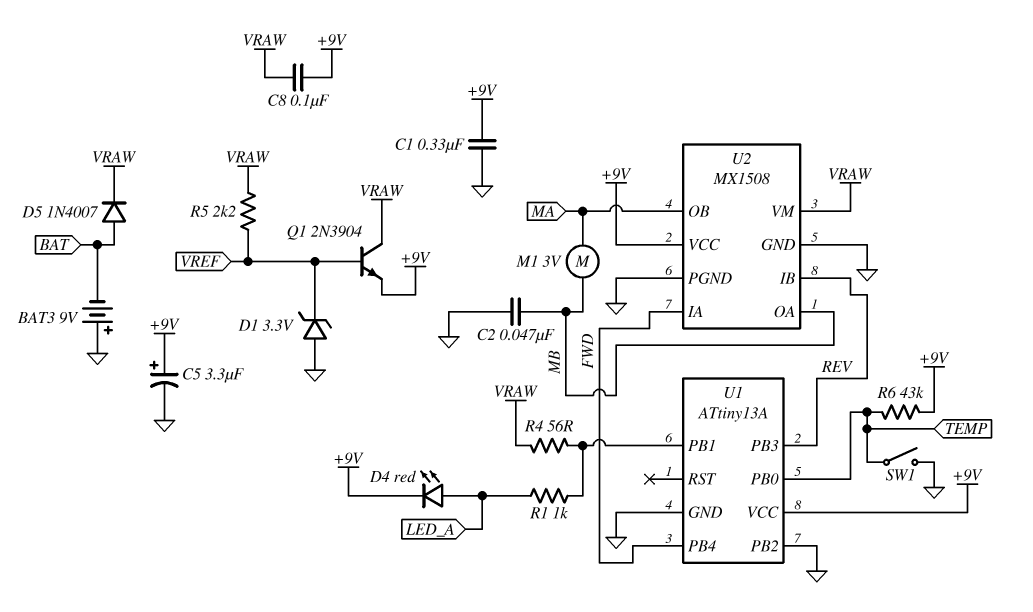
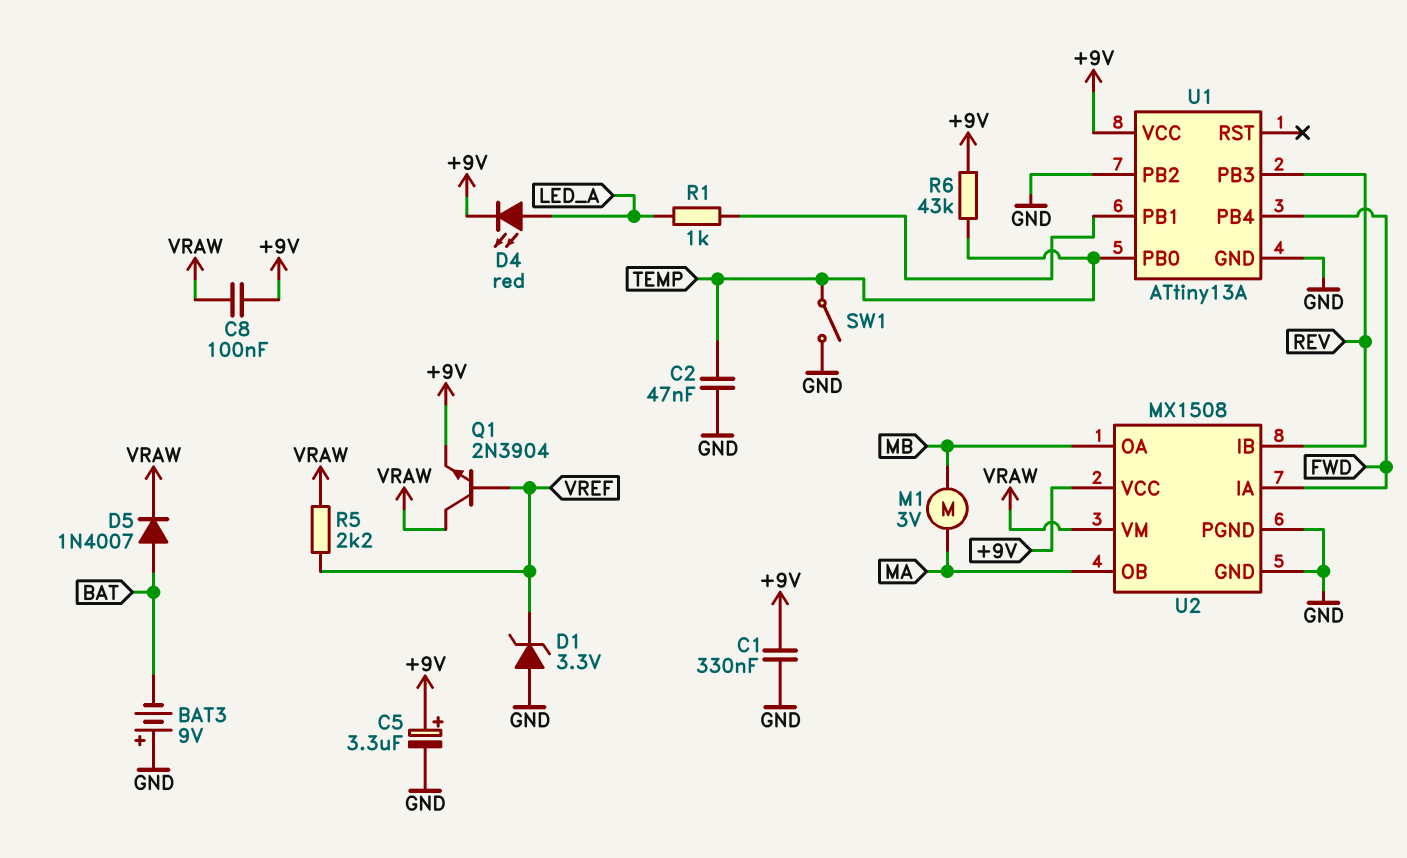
C2: 47nF (GND, MB) -> 47nF (GND, TEMP)
R4: 56 (U1/PB1, VRAW) -> none

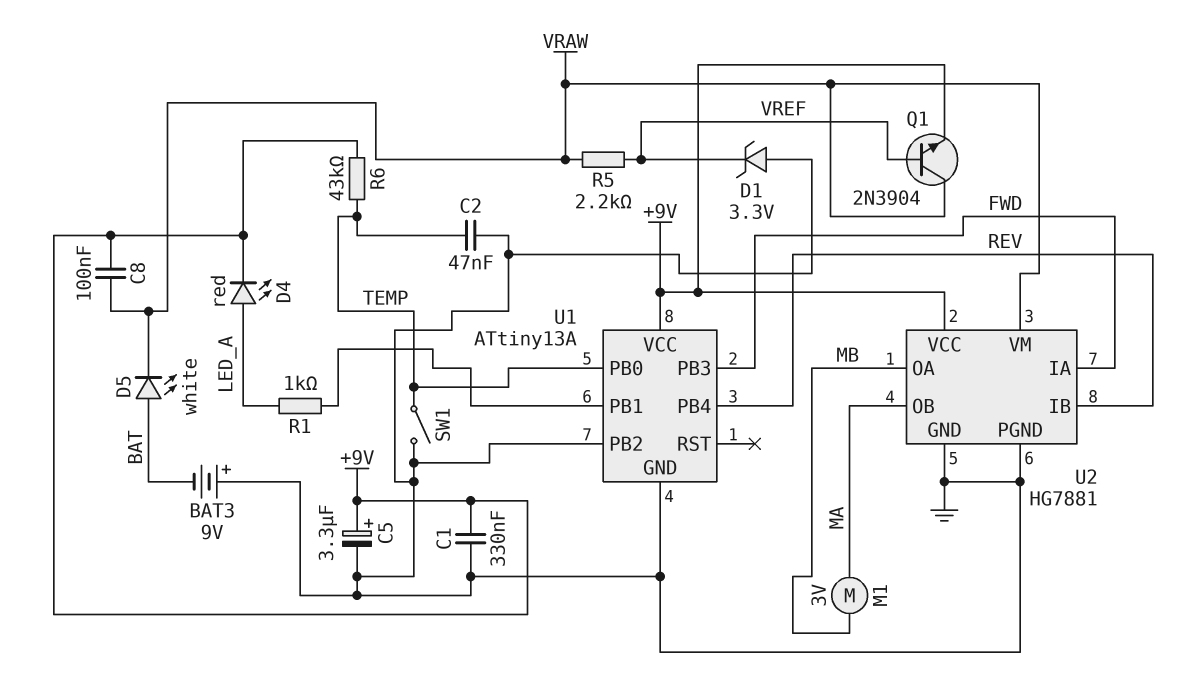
D5: diode 1N4007 (A BAT, K VRAW) -> LED white (A BAT, K VRAW)
U1 pin PB3: REV -> FWD
U1 pin PB4: FWD -> REV
U2: MX1508 -> HG7881

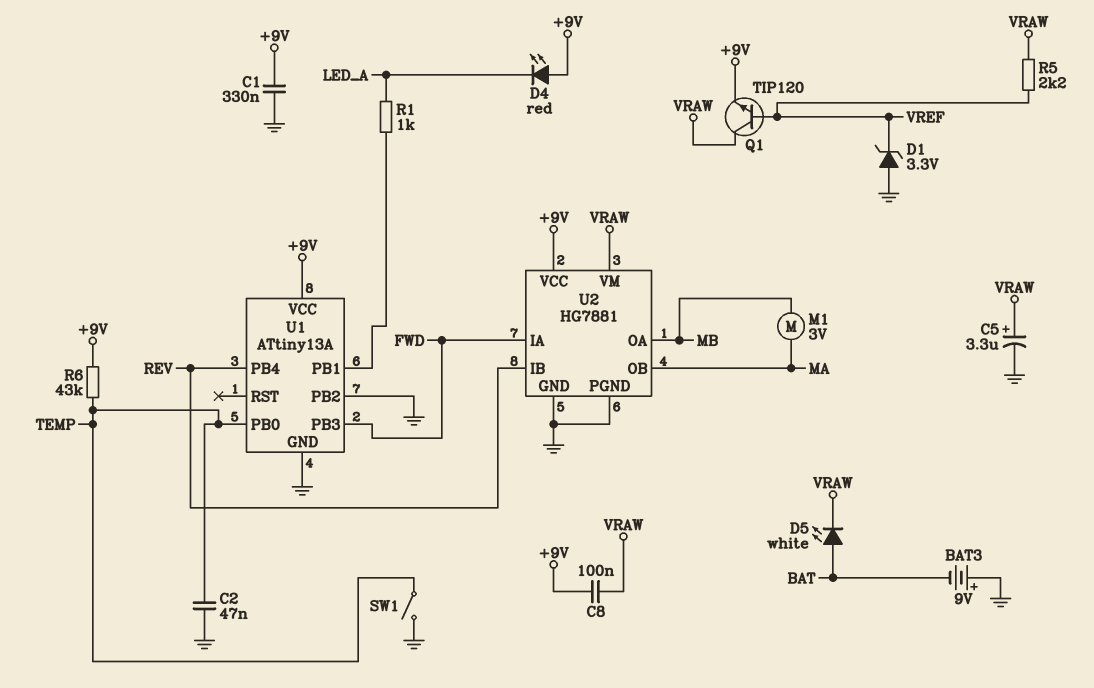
C5: 3.3uF (plus +9V, minus GND) -> 3.3uF (plus VRAW, minus GND)
D4: LED red (A LED_A, K +9V) -> LED red (A +9V, K LED_A)
Q1: NPN 2N3904 (B VREF, C VRAW, E +9V) -> NPN TIP120 (B VREF, C VRAW, E +9V)

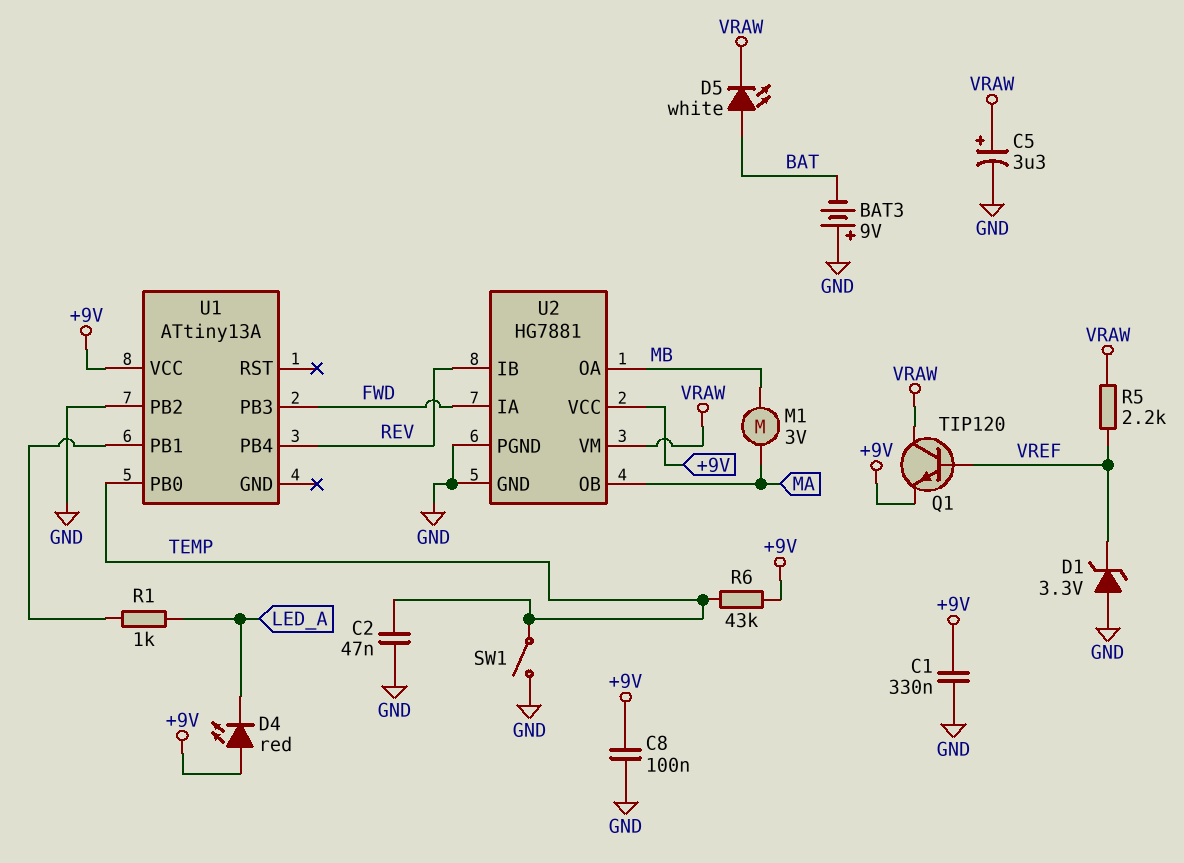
C8: 100nF (+9V, VRAW) -> 100nF (+9V, GND)
U1 pin GND: GND -> none

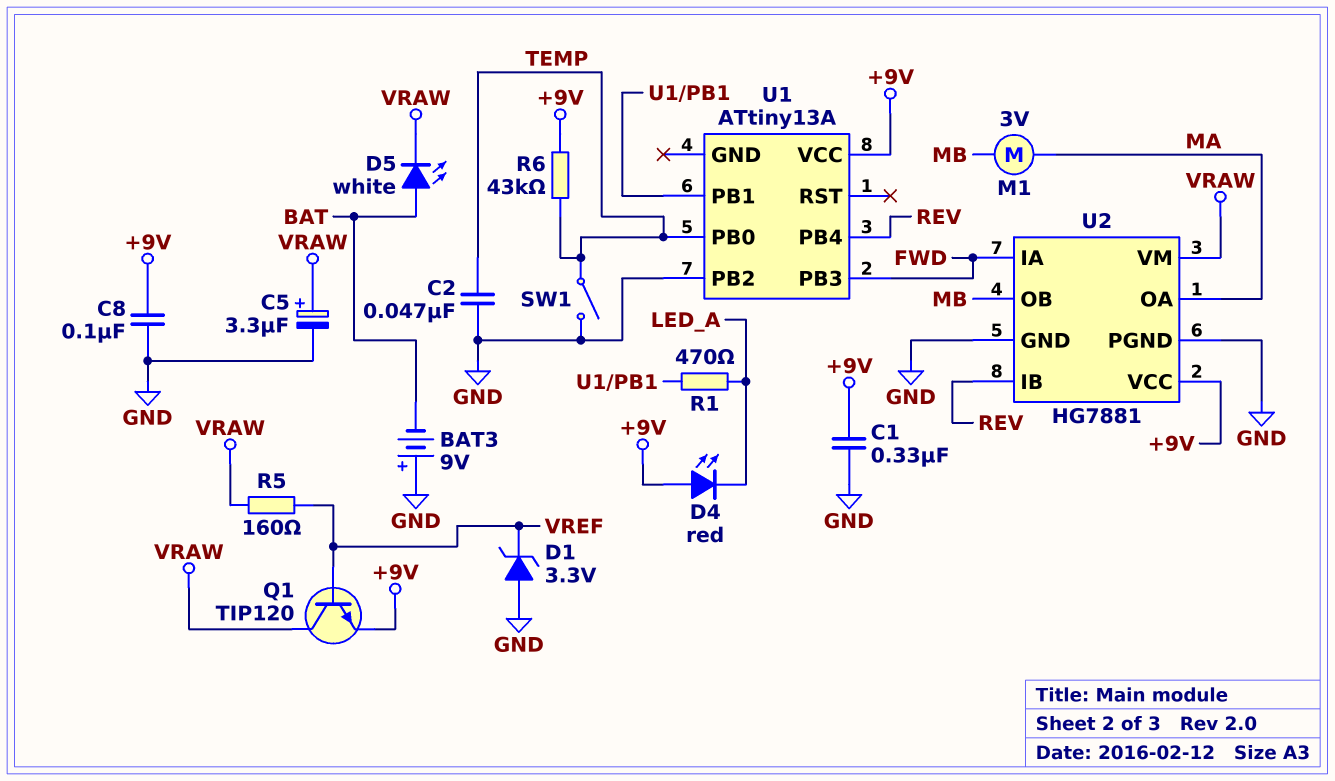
R1: 1k (LED_A, U1/PB1) -> 470 (LED_A, U1/PB1)
R5: 2.2k (VRAW, VREF) -> 160 (VRAW, VREF)
U2 pin OA: MB -> MA
U2 pin OB: MA -> MB

